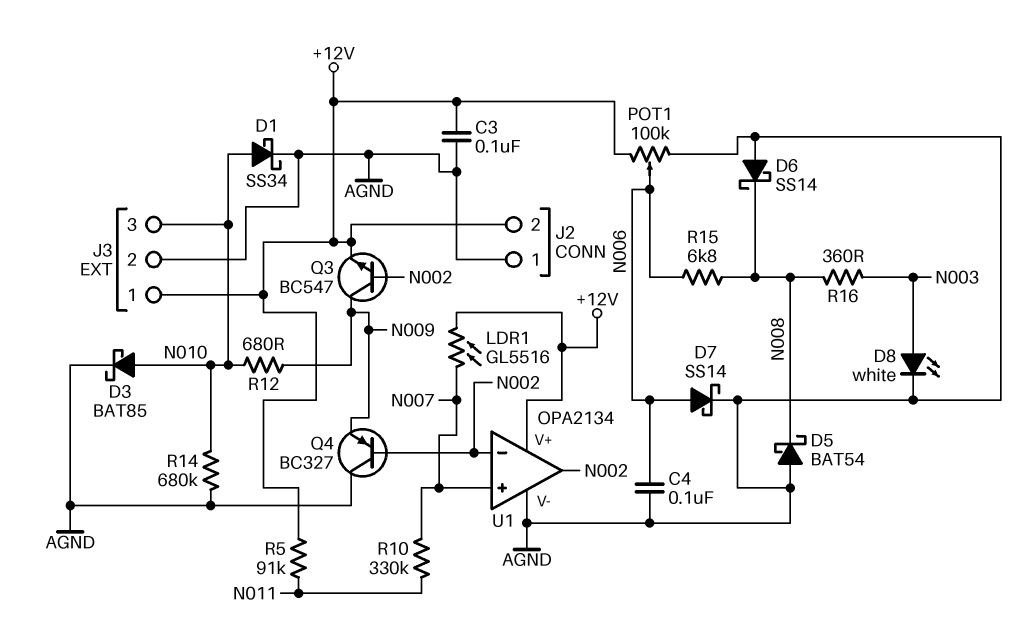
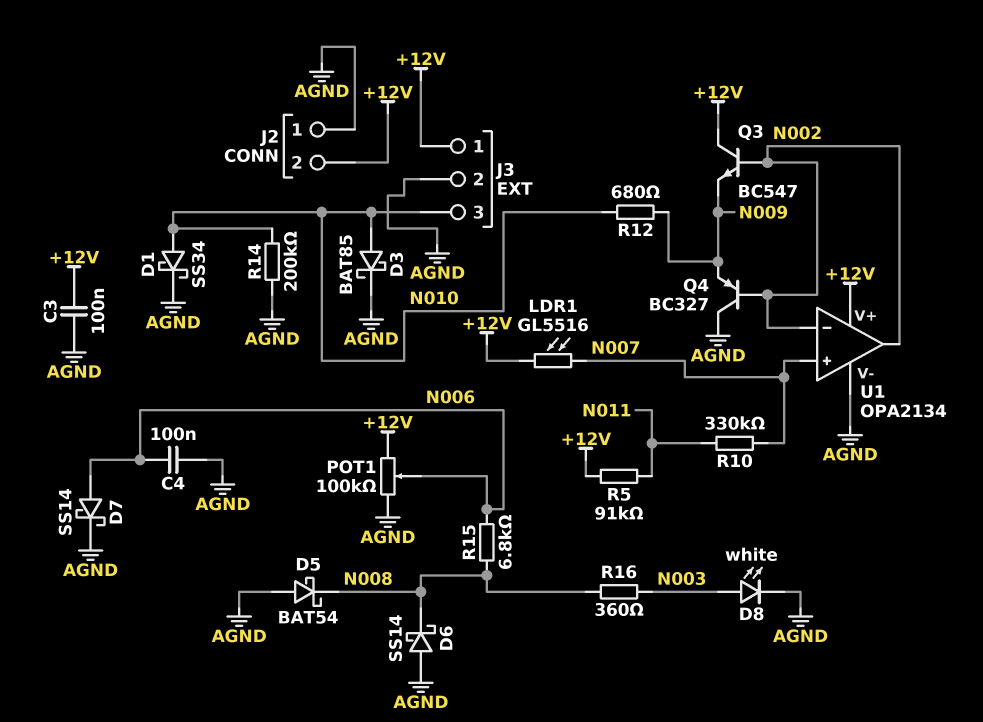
Q3: NPN BC547 (B N002, C N009, E +12V) -> NPN BC547 (B N002, C +12V, E N009)
R14: 680k (AGND, N010) -> 200k (AGND, N010)

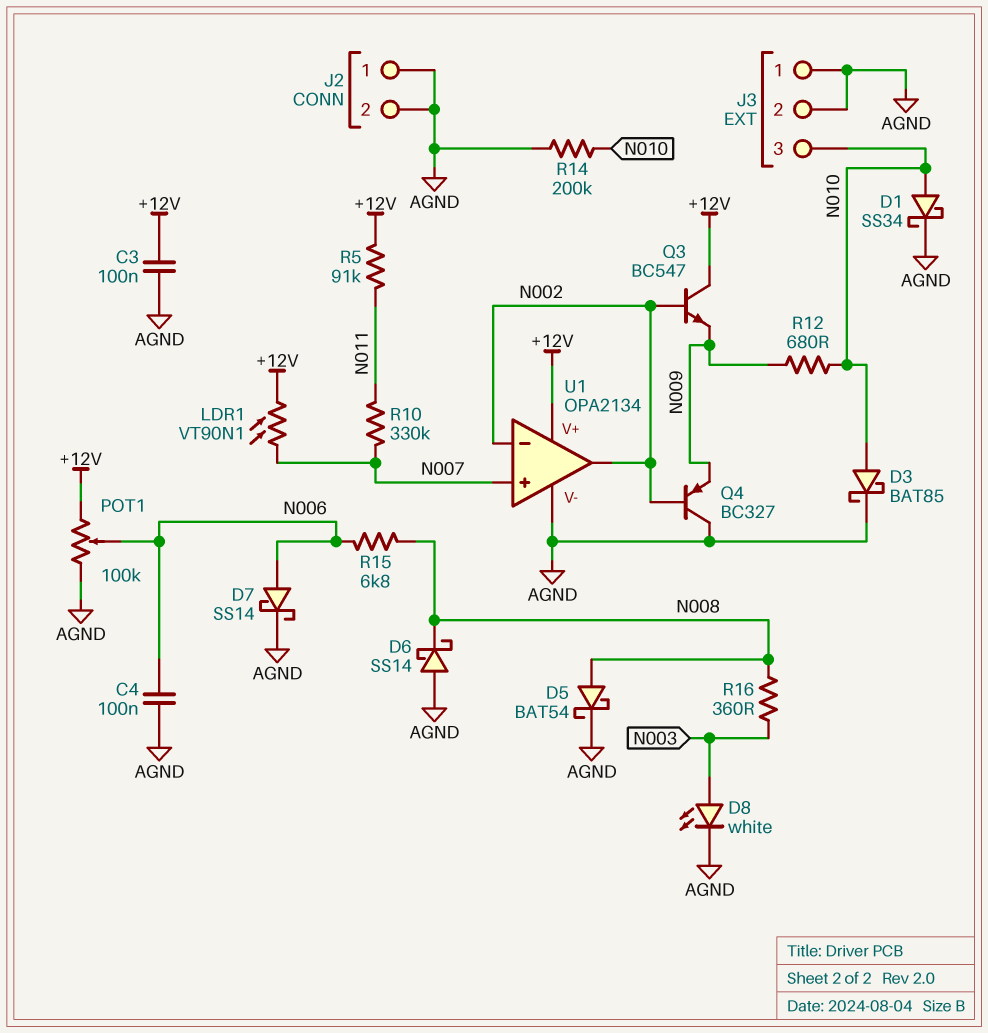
D5: schottky BAT54 (A AGND, K N008) -> schottky BAT54 (A N008, K AGND)
J2 pin 2: +12V -> AGND
J3 pin 1: +12V -> AGND
LDR1: GL5516 (+12V, N007) -> VT90N1 (+12V, N007)

